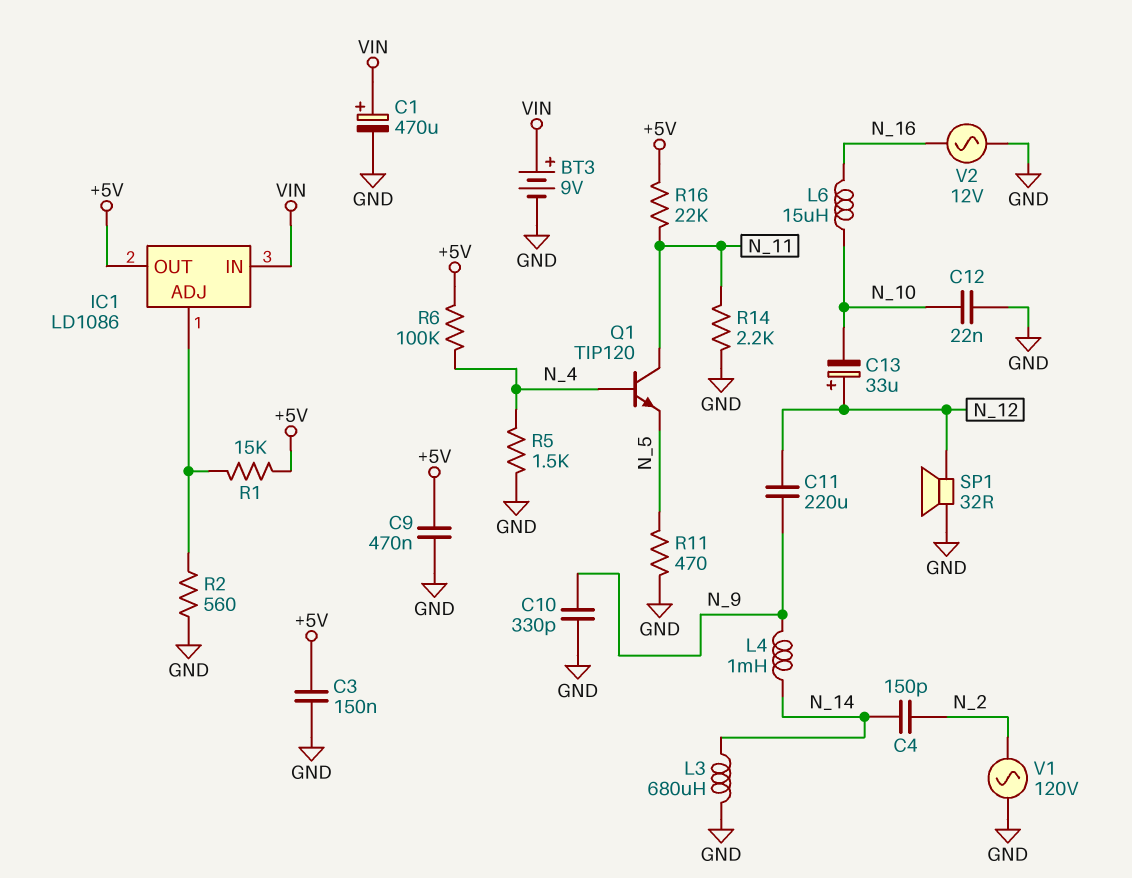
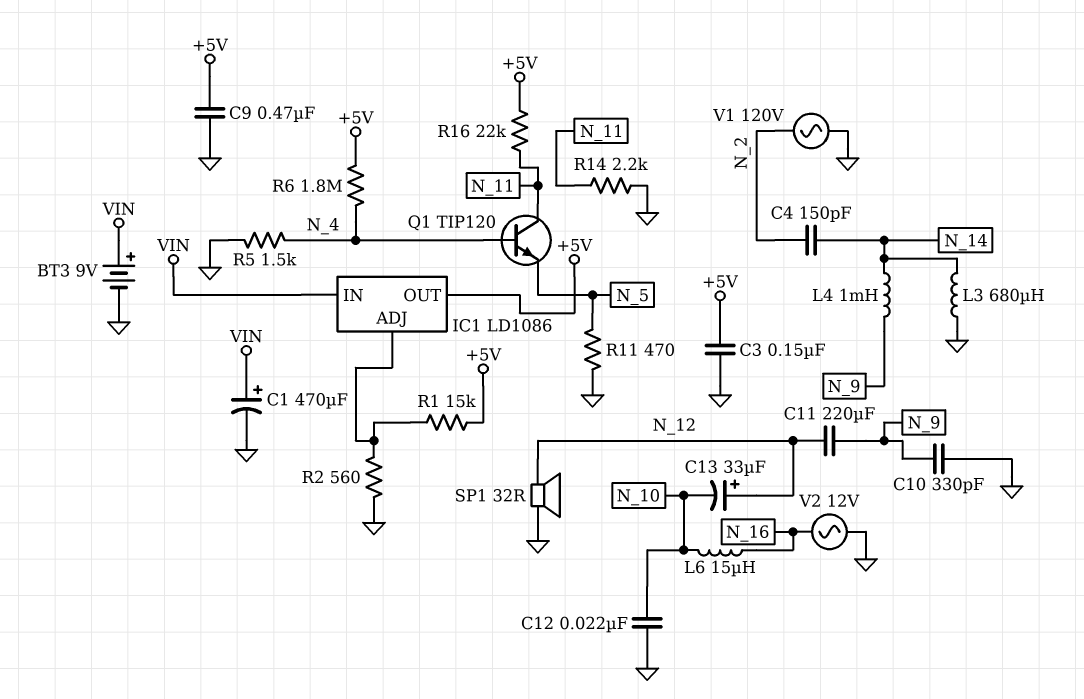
R6: 100k (+5V, N_4) -> 1.8M (+5V, N_4)

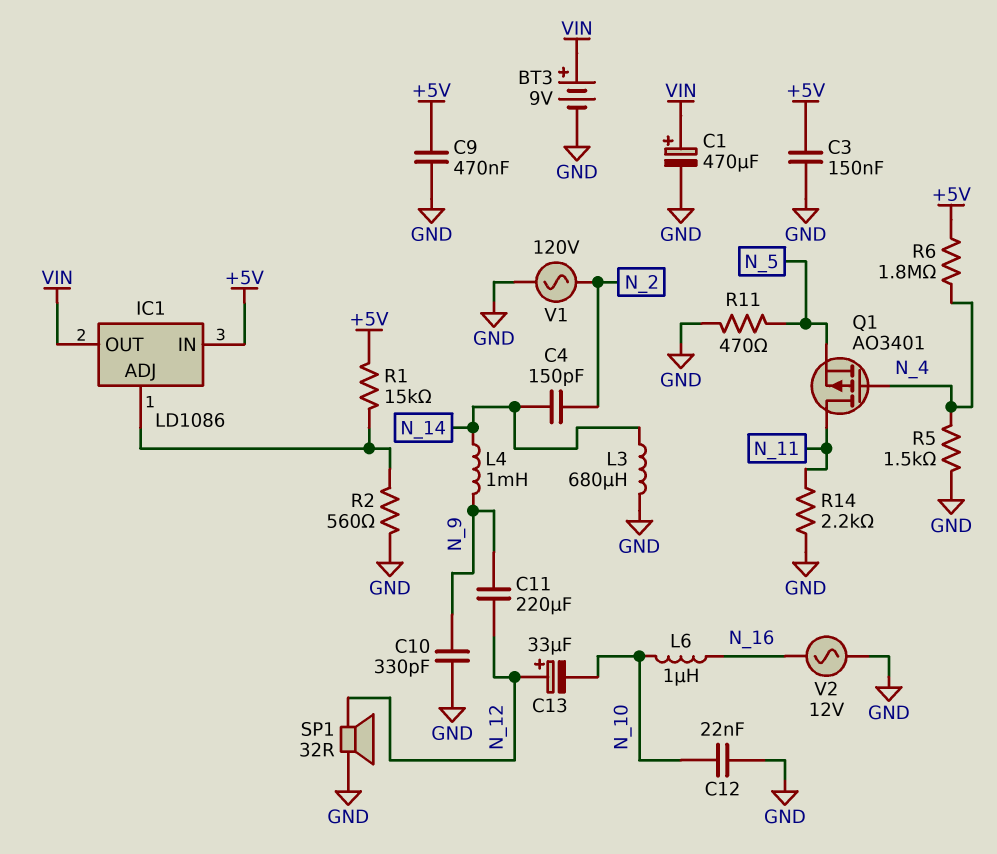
IC1 pin IN: VIN -> +5V
IC1 pin OUT: +5V -> VIN
L6: 15uH (N_10, N_16) -> 1uH (N_10, N_16)
Q1: NPN TIP120 (B N_4, C N_11, E N_5) -> PMOS AO3401 (G N_4, D N_11, S N_5)
R16: 22k (+5V, N_11) -> none

